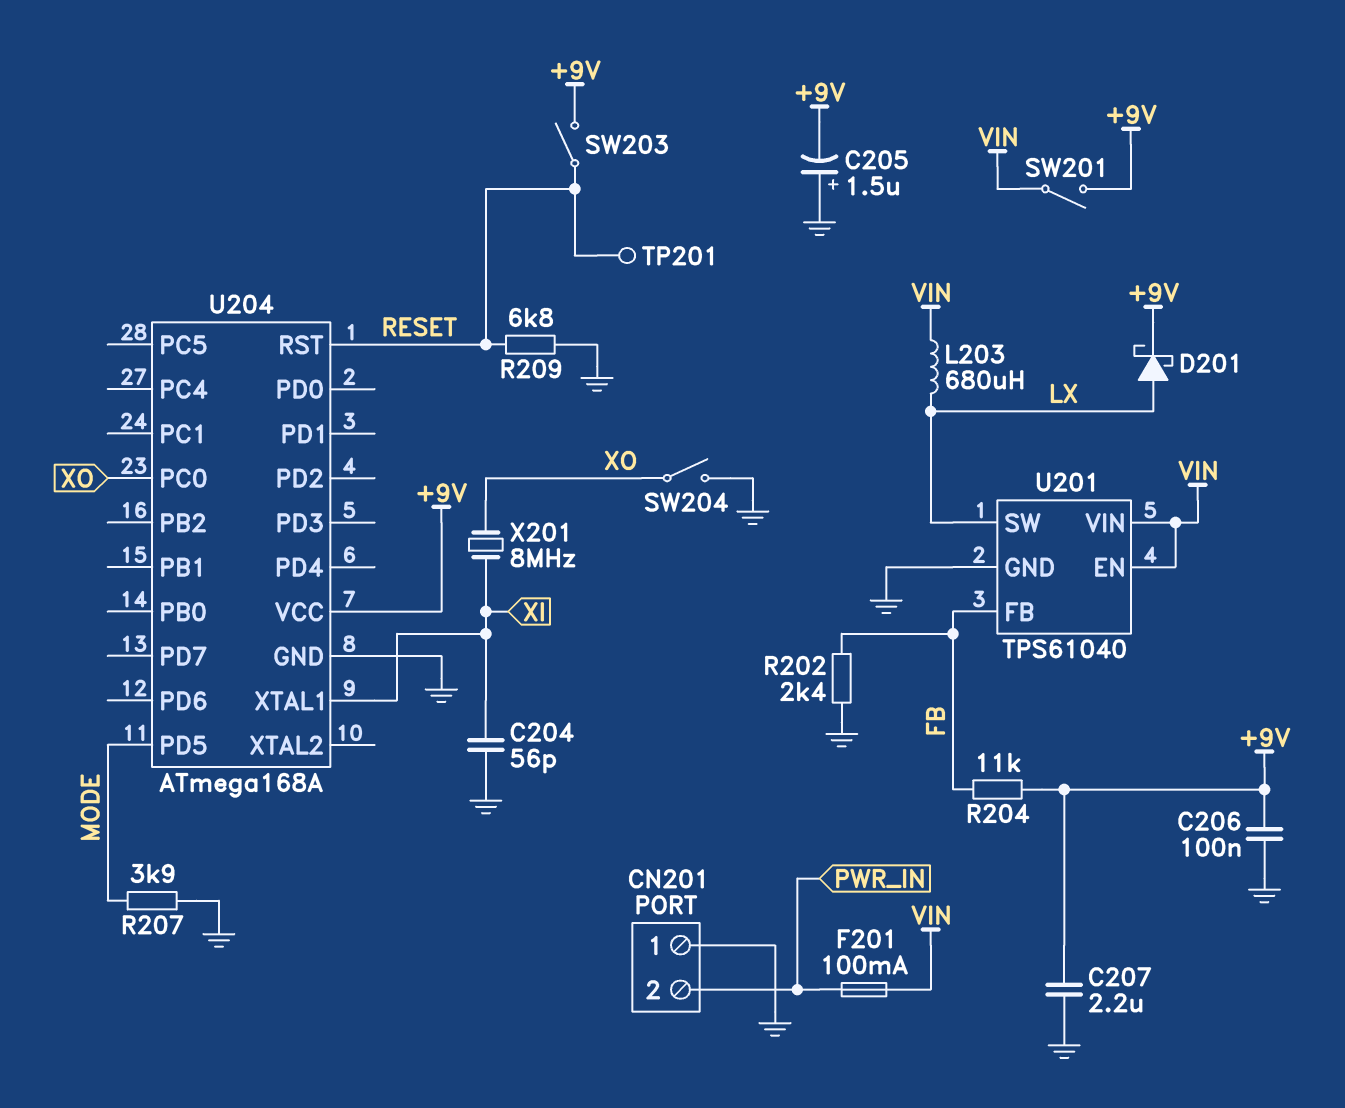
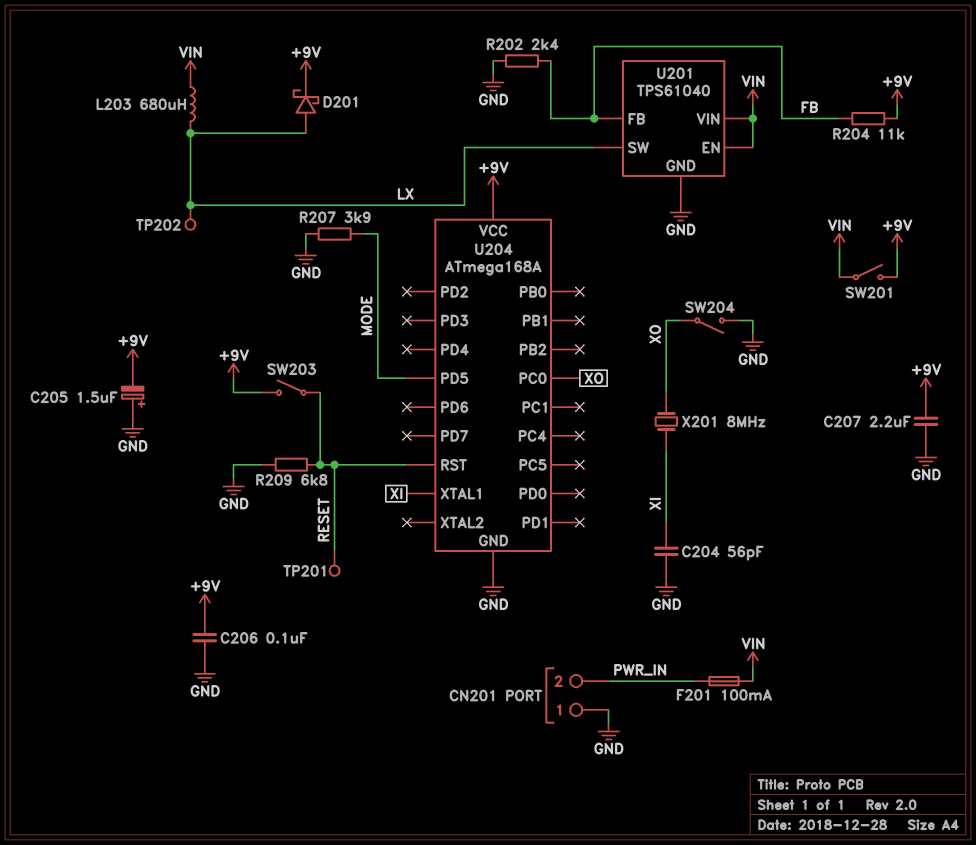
TP202: none -> test point (LX)

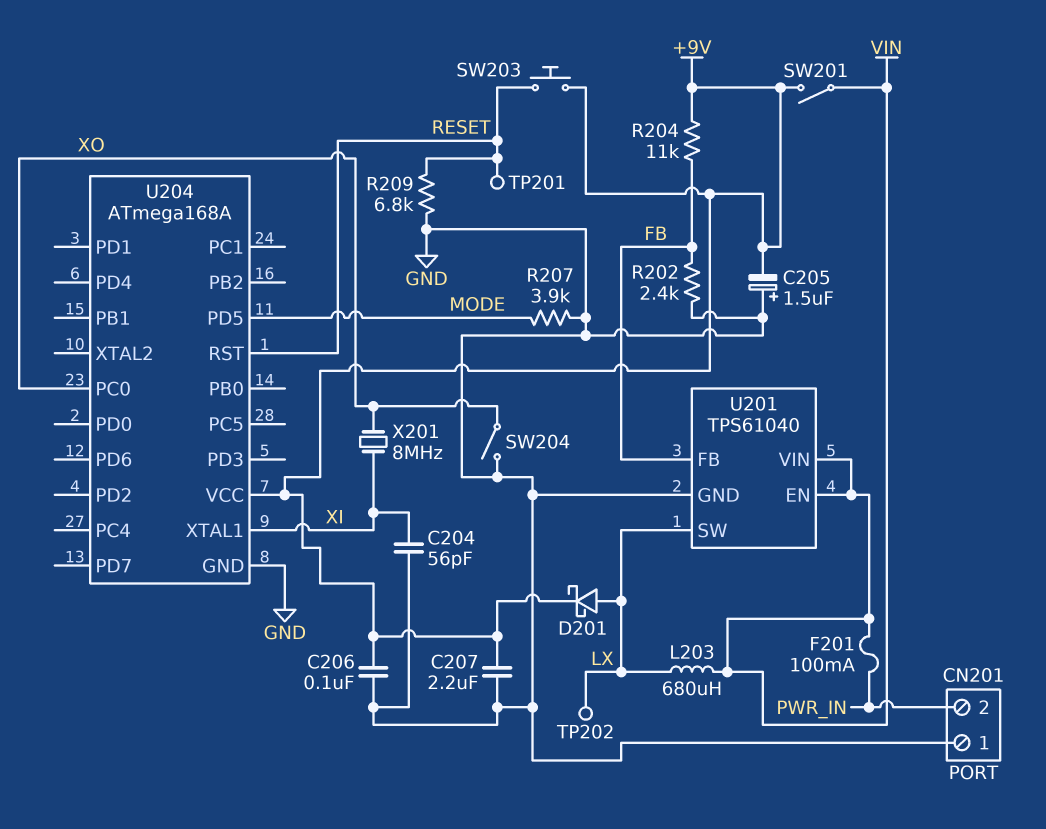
SW203: switch (+9V, RESET) -> button (+9V, RESET)

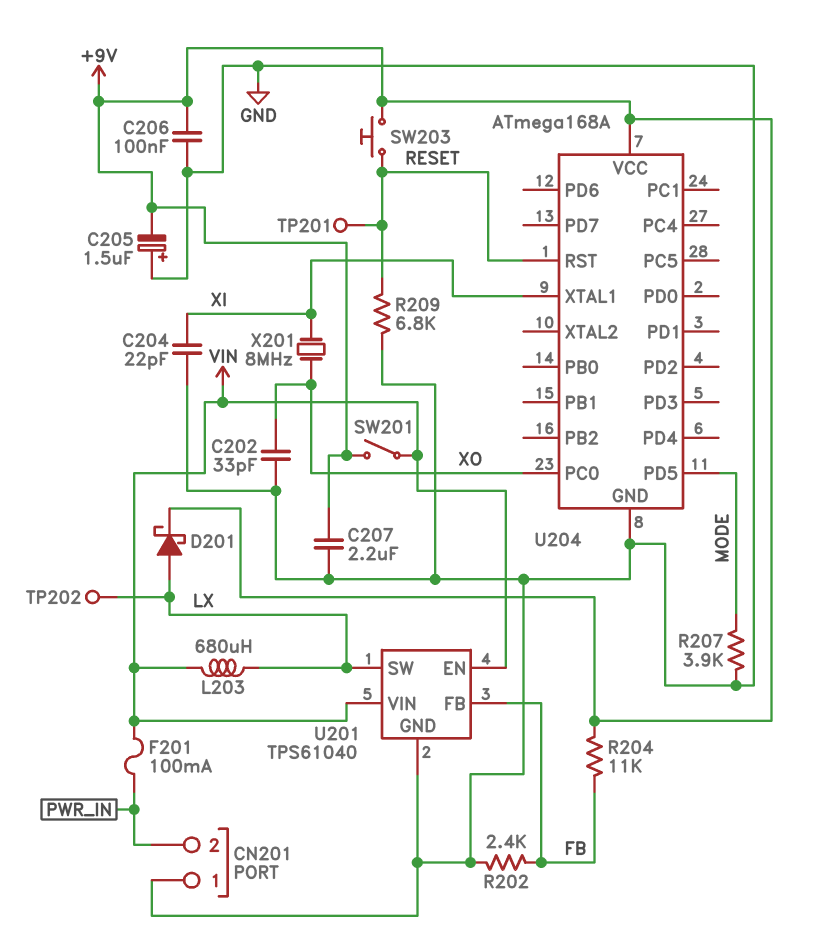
C202: none -> 33pF (GND, XO)
C204: 56pF (GND, XI) -> 22pF (GND, XI)
SW204: switch (GND, XO) -> none

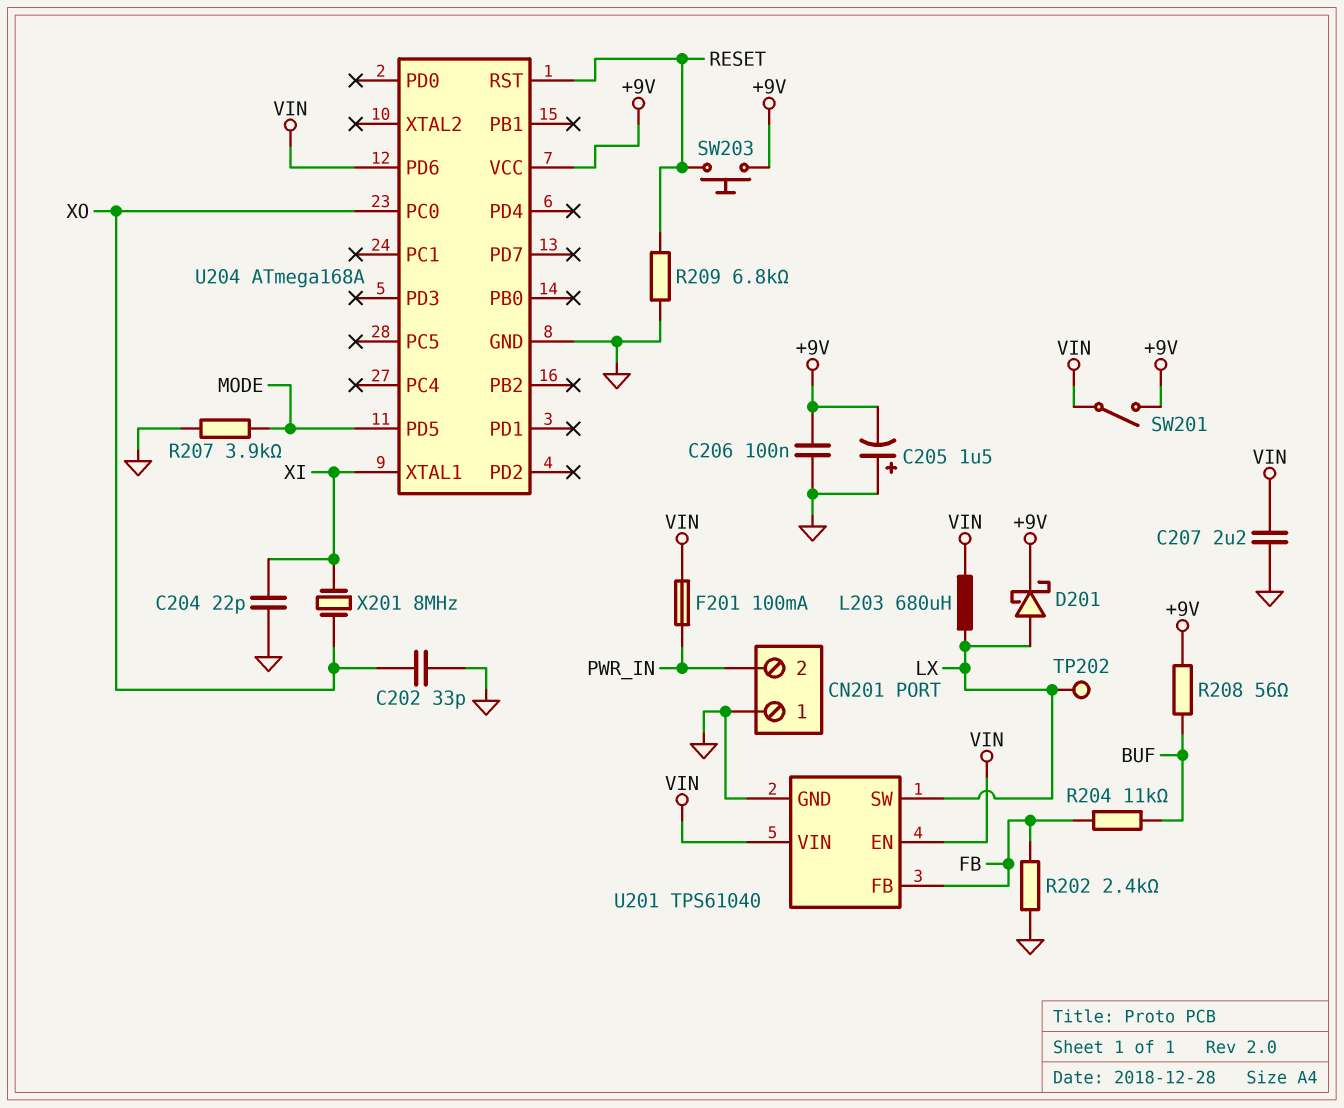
C207: 2.2uF (+9V, GND) -> 2.2uF (GND, VIN)
R204: 11k (+9V, FB) -> 11k (BUF, FB)
R208: none -> 56 (+9V, BUF)
TP201: test point (RESET) -> none
U204 pin PD6: none -> VIN

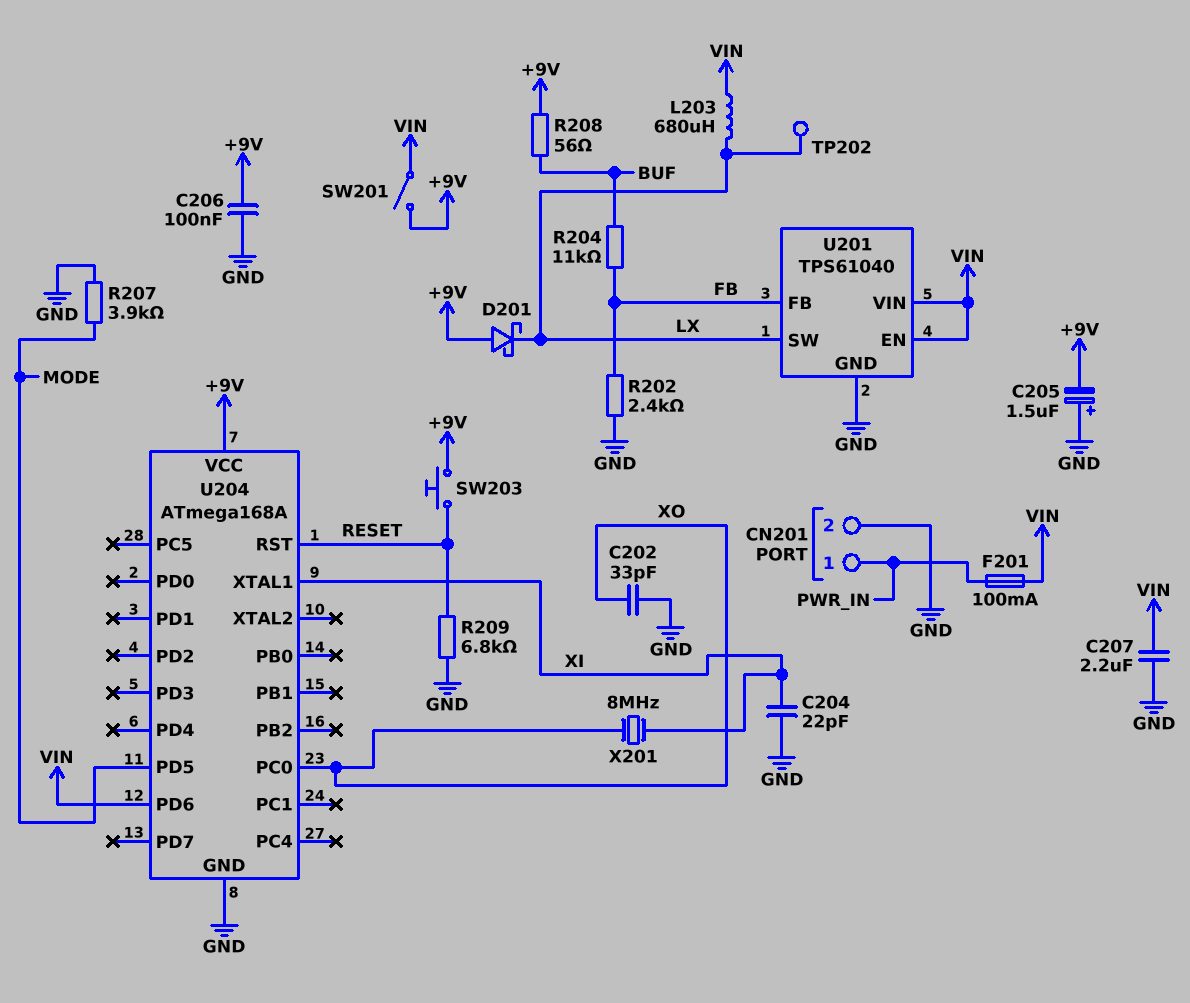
CN201 pin 1: GND -> PWR_IN
CN201 pin 2: PWR_IN -> GND
D201: schottky (A LX, K +9V) -> schottky (A +9V, K LX)

